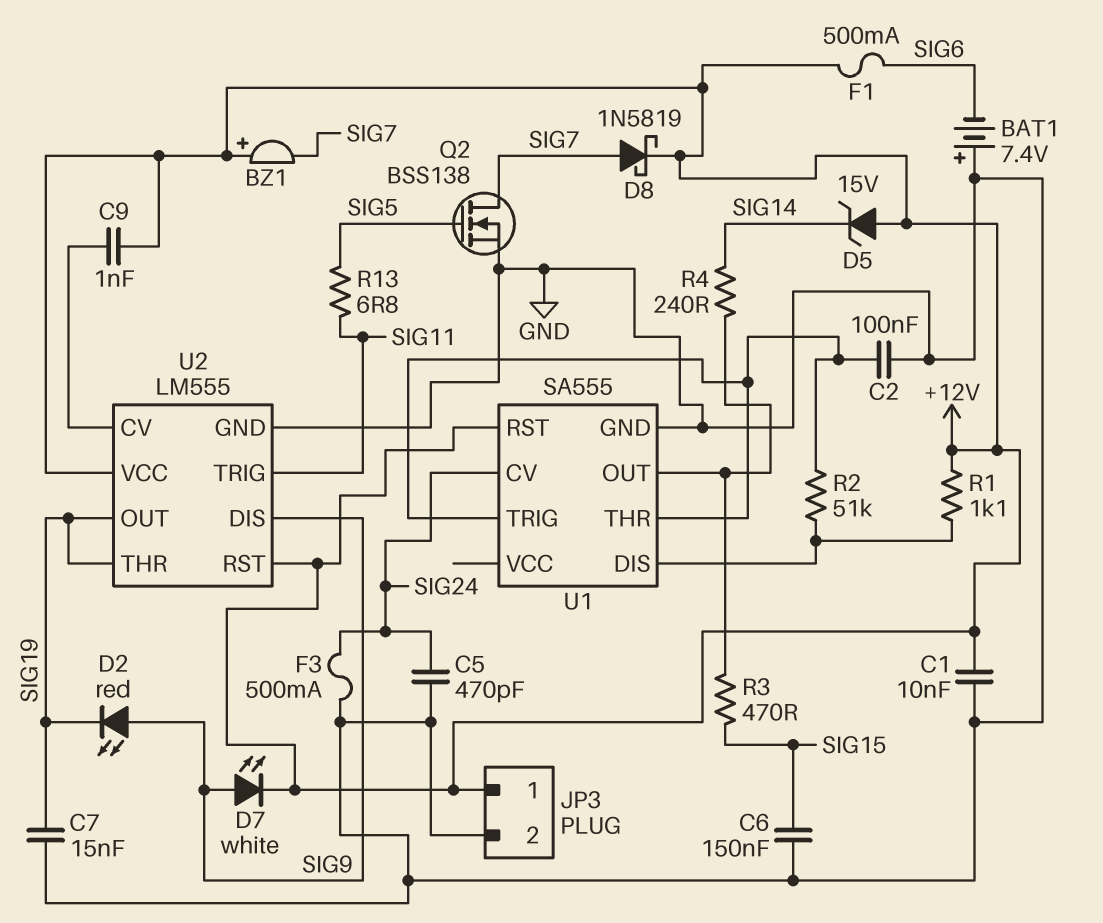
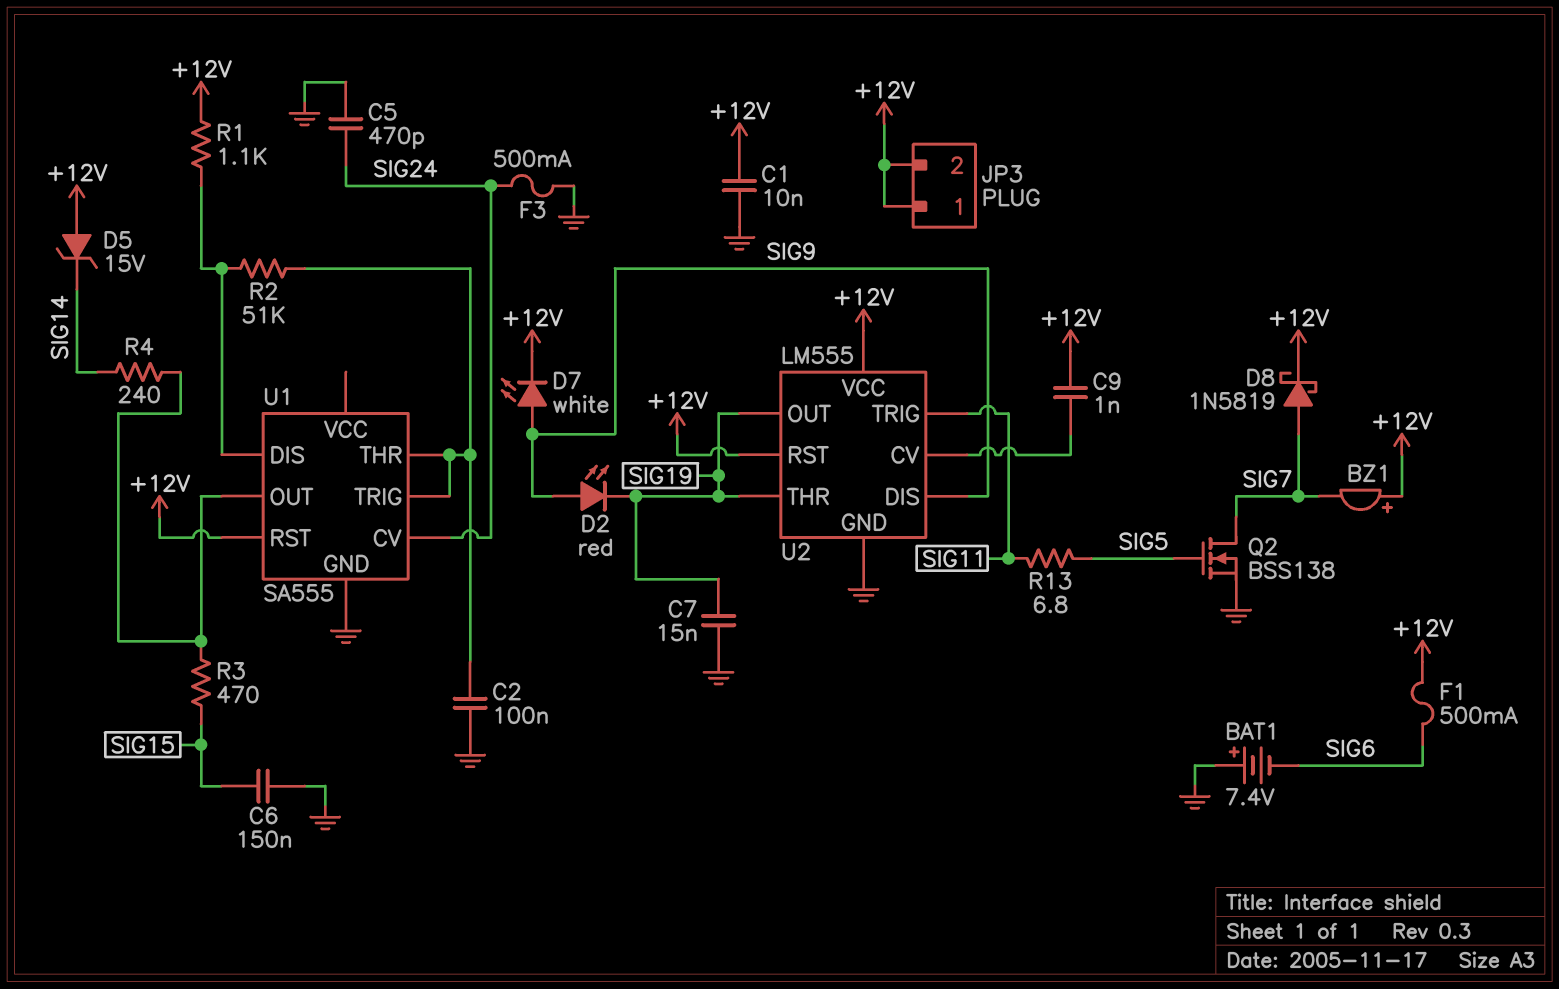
JP3 pin 2: GND -> +12V

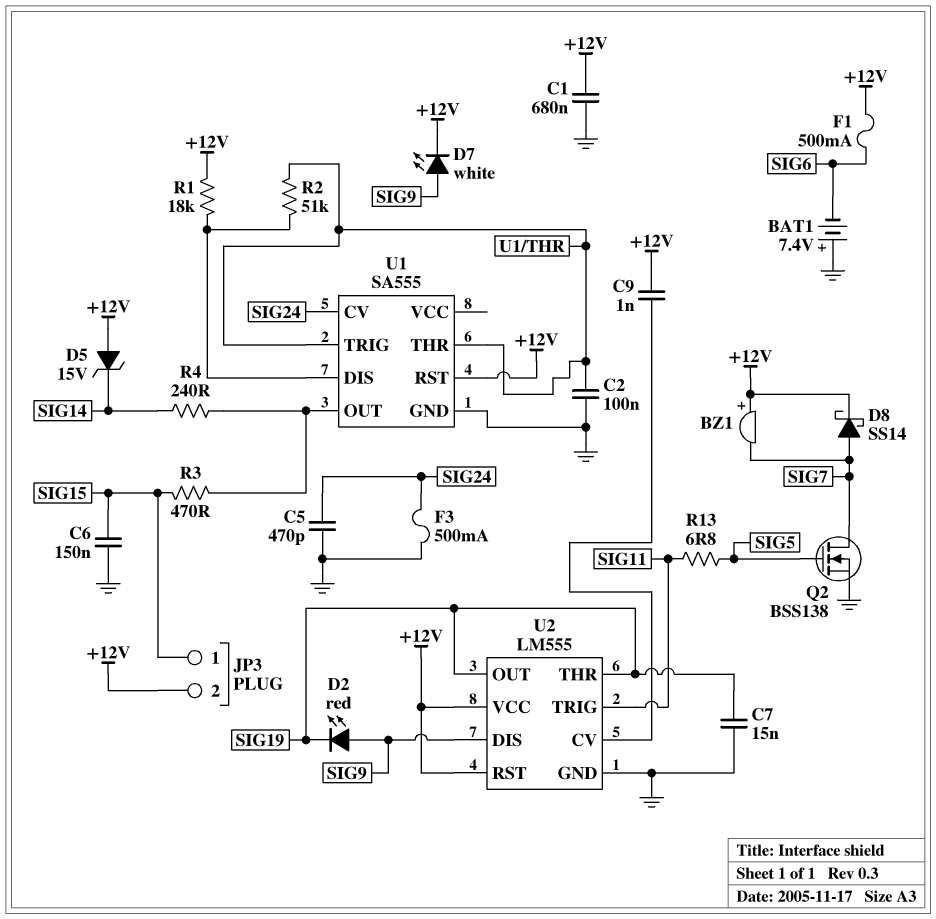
C1: 10nF (+12V, GND) -> 680nF (+12V, GND)
D8: schottky 1N5819 (A SIG7, K +12V) -> schottky SS14 (A SIG7, K +12V)
JP3 pin 1: +12V -> SIG15
R1: 1.1k (+12V, U1/DIS) -> 18k (+12V, U1/DIS)

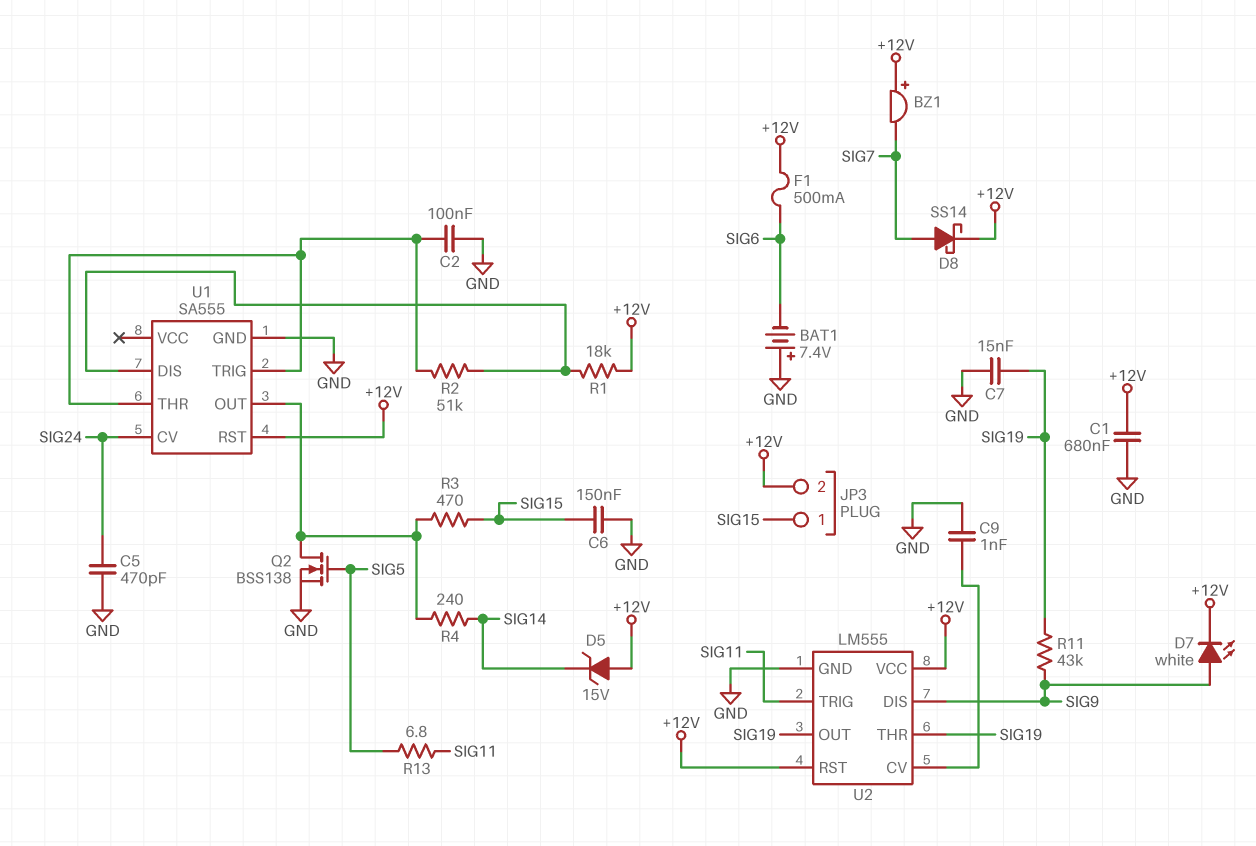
C9: 1nF (+12V, U2/CV) -> 1nF (GND, U2/CV)
D2: LED red (A SIG9, K SIG19) -> none
F3: 500mA (GND, SIG24) -> none
Q2: NMOS BSS138 (G SIG5, D SIG7, S GND) -> NMOS BSS138 (G SIG5, D U1/OUT, S GND)
R11: none -> 43k (SIG9, SIG19)

